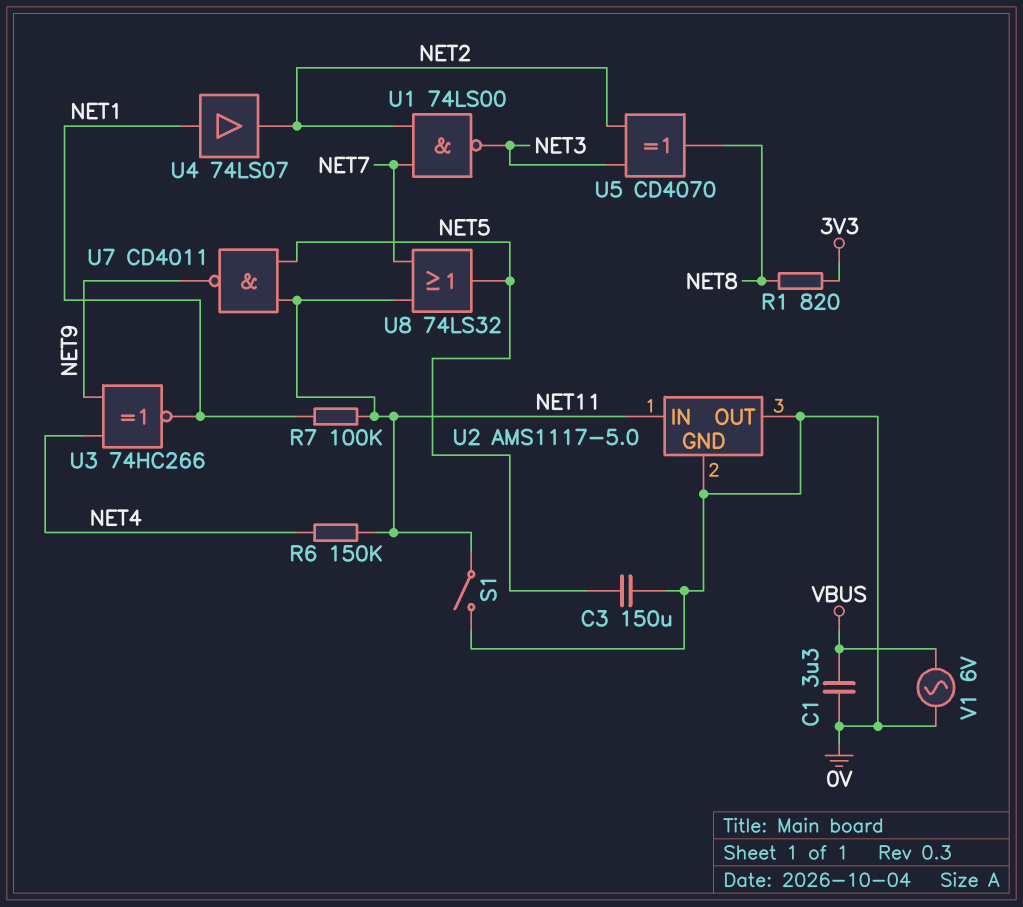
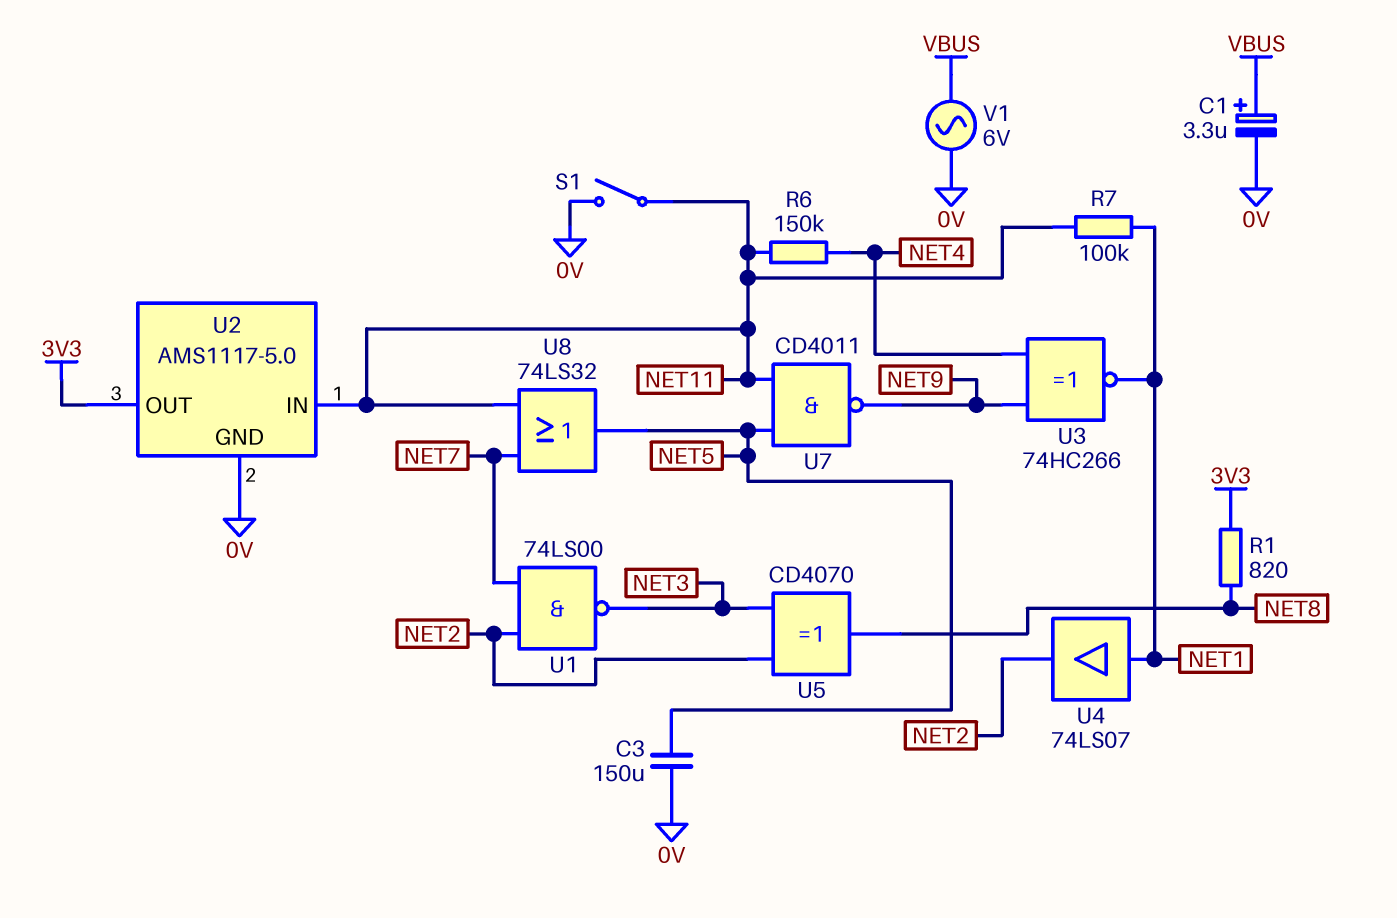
C1: 3.3uF (0V, VBUS) -> 3.3uF (plus VBUS, minus 0V)
U2 pin OUT: 0V -> 3V3

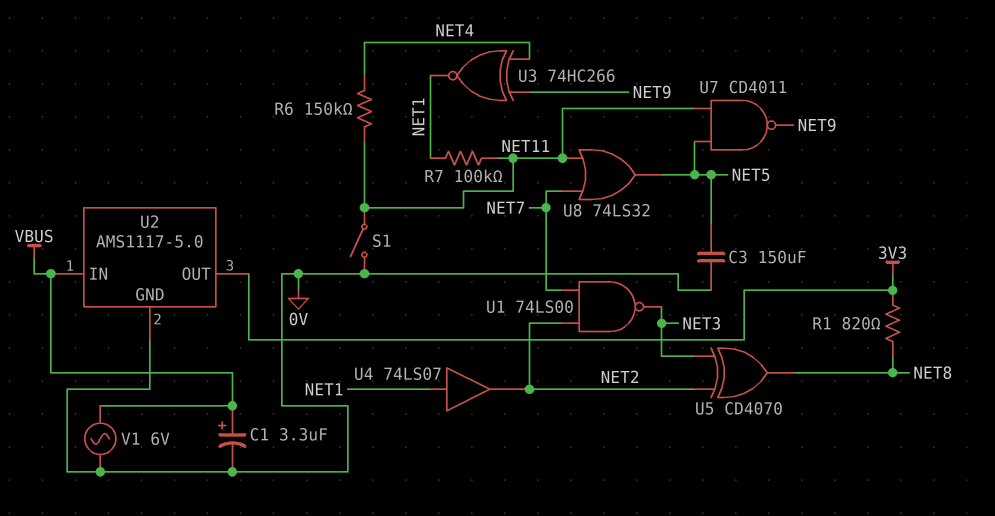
U2 pin IN: NET11 -> VBUS

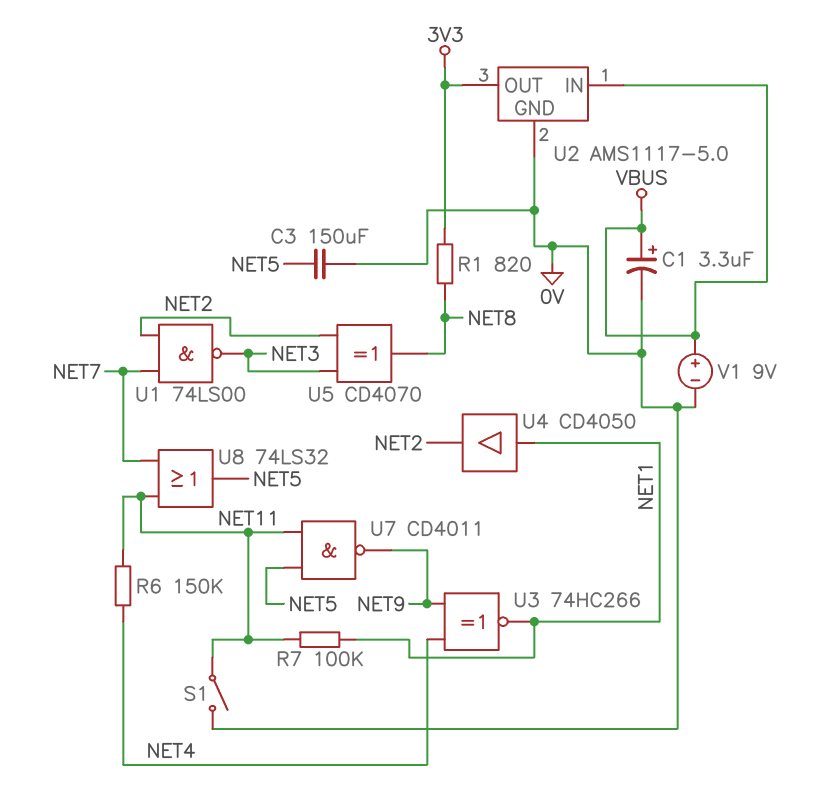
U4: buffer 74LS07 (in NET1, out NET2) -> buffer CD4050 (in NET1, out NET2)
V1: AC 6V (0V, VBUS) -> 9V (plus VBUS, minus 0V)

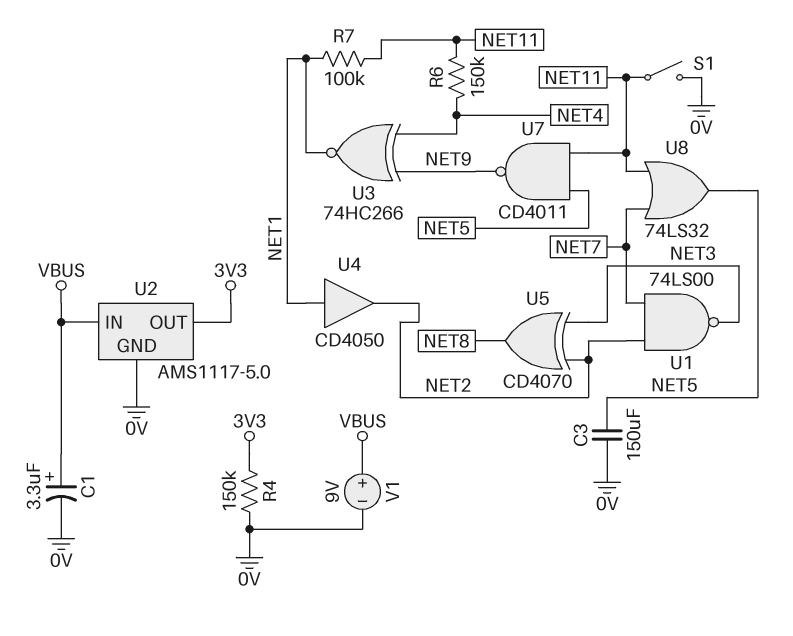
R1: 820 (3V3, NET8) -> none
R4: none -> 150k (0V, 3V3)

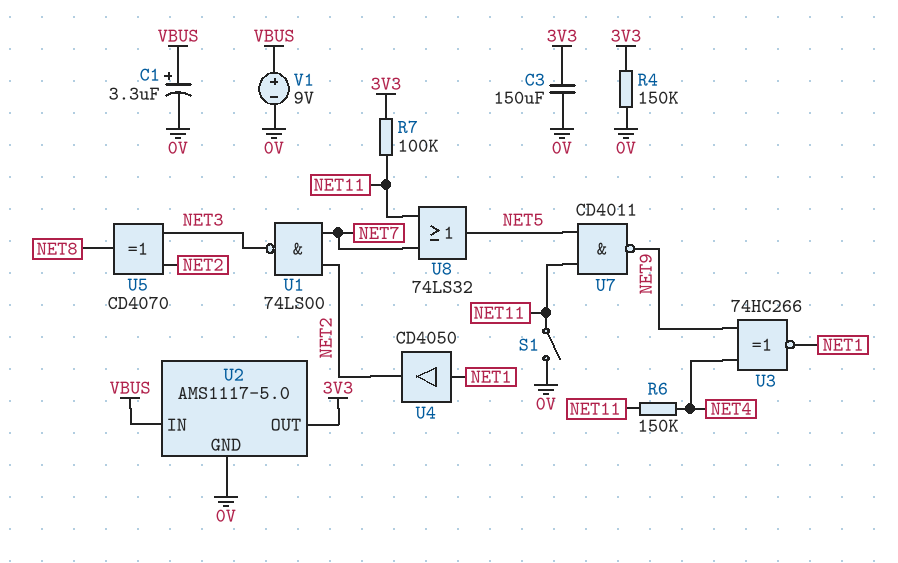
C3: 150uF (0V, NET5) -> 150uF (0V, 3V3)
R7: 100k (NET1, NET11) -> 100k (3V3, NET11)

